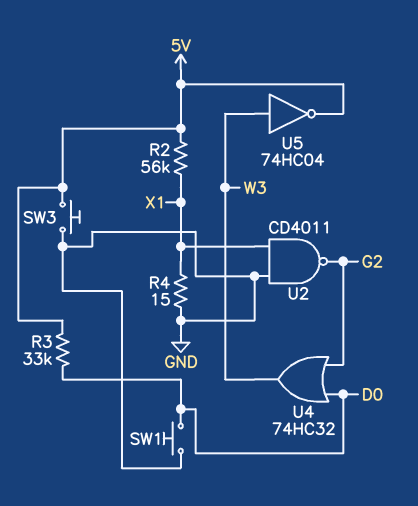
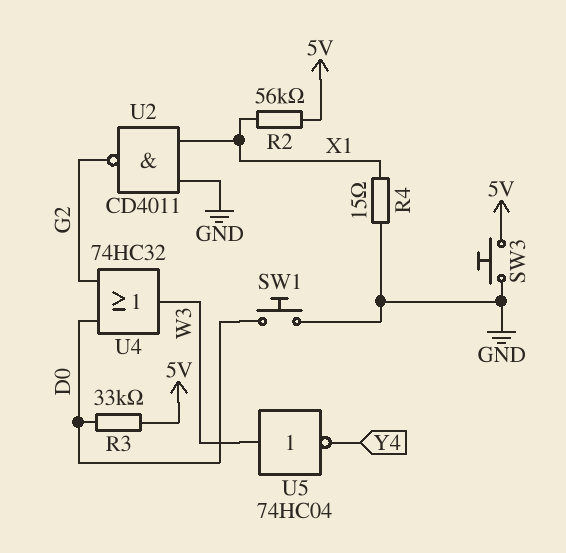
U5: NOT 74HC04 (in W3, out 5V) -> NOT 74HC04 (in W3, out Y4)

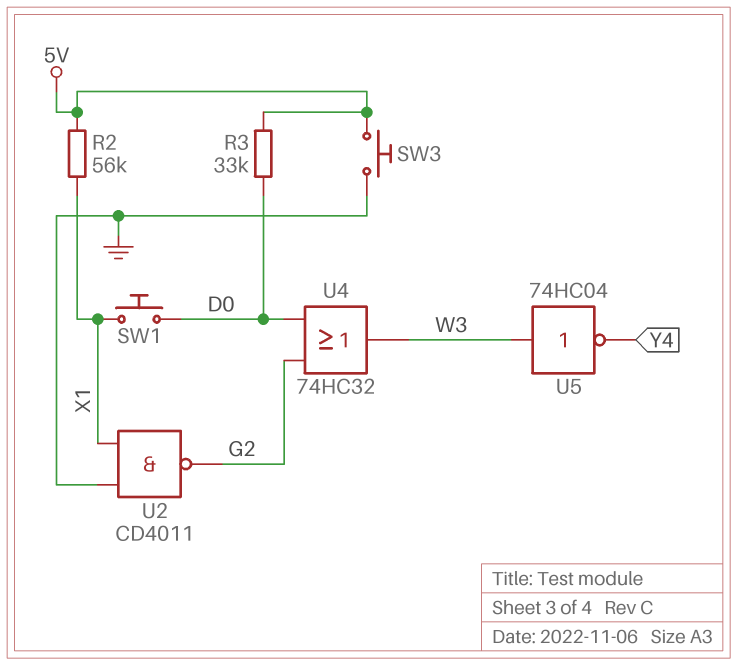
R4: 15 (GND, X1) -> none
SW1: button (D0, GND) -> button (D0, X1)

